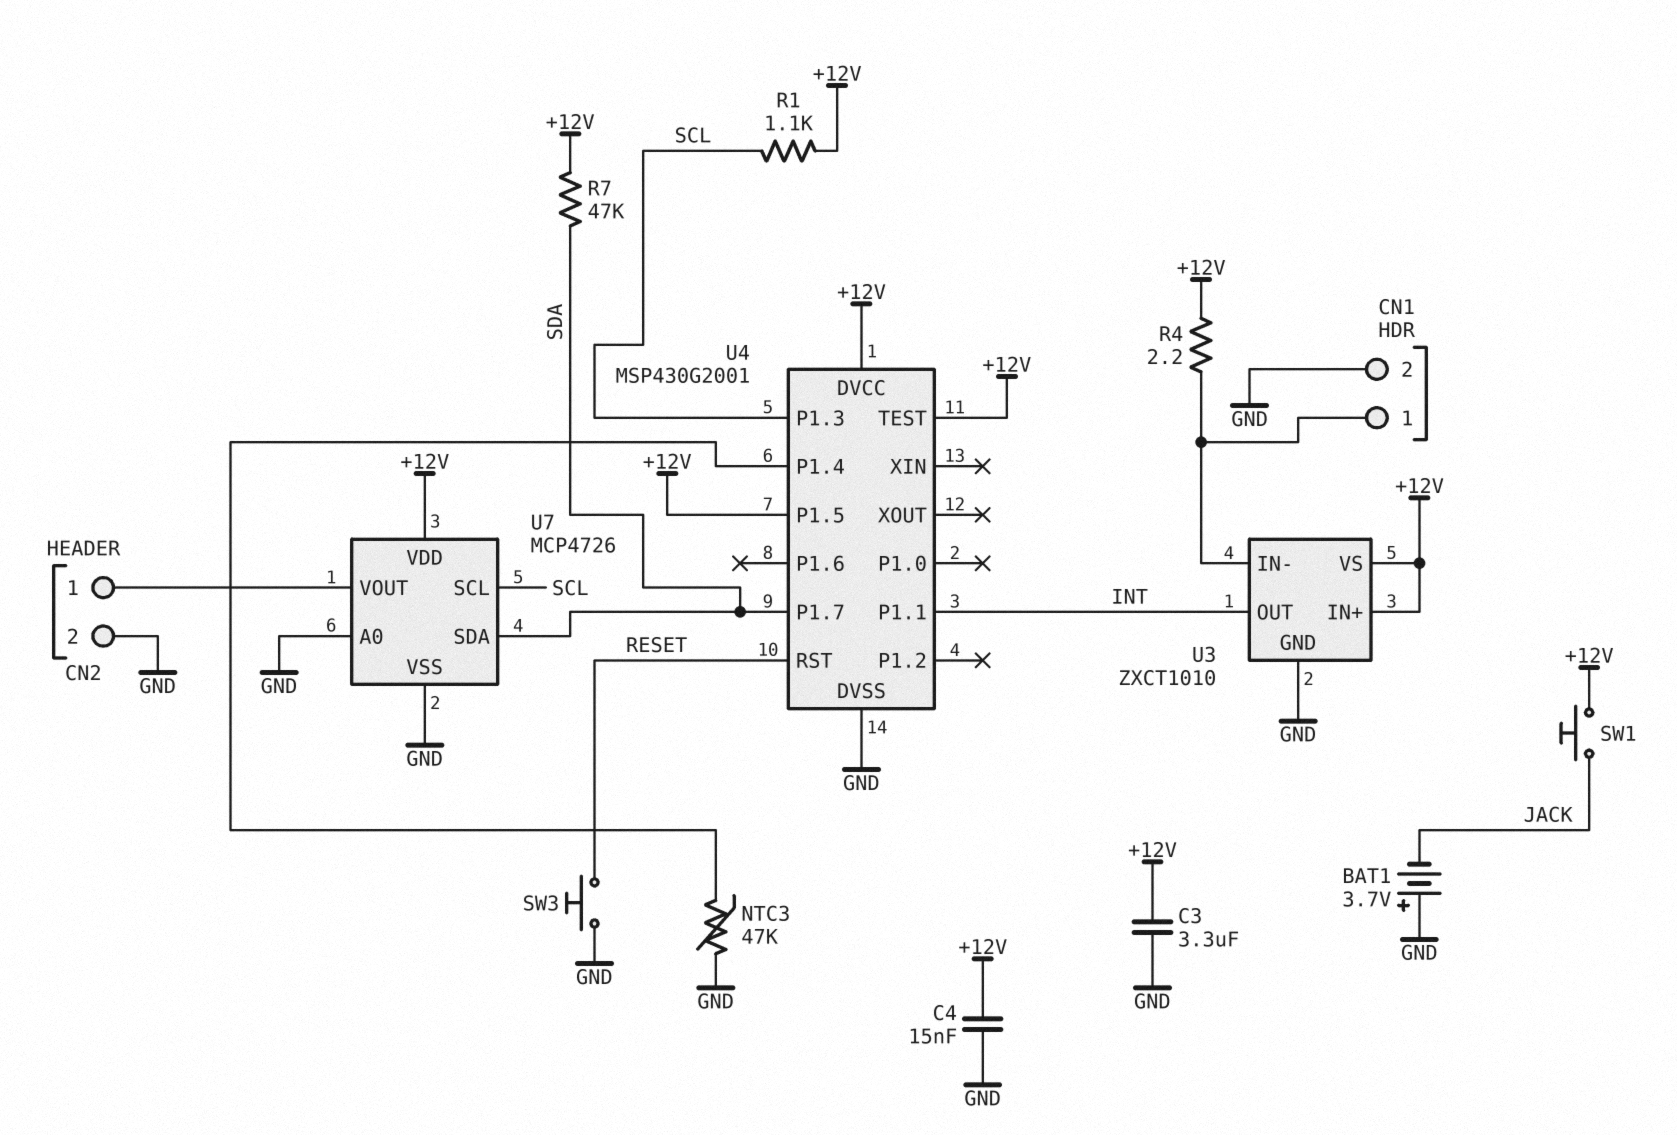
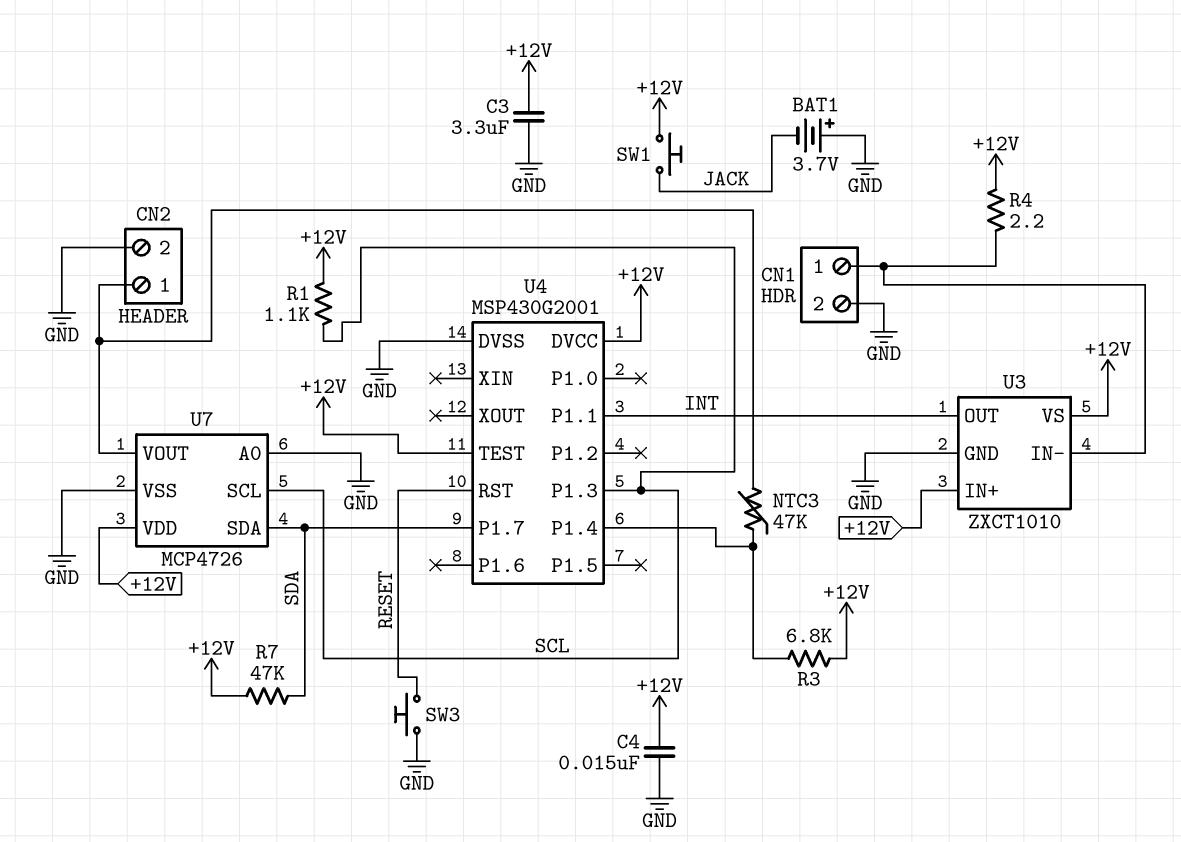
NTC3: 47k (GND, U4/P1.4) -> 47k (CN2/1, U4/P1.4)
R3: none -> 6.8k (+12V, U4/P1.4)
U4 pin P1.5: +12V -> none

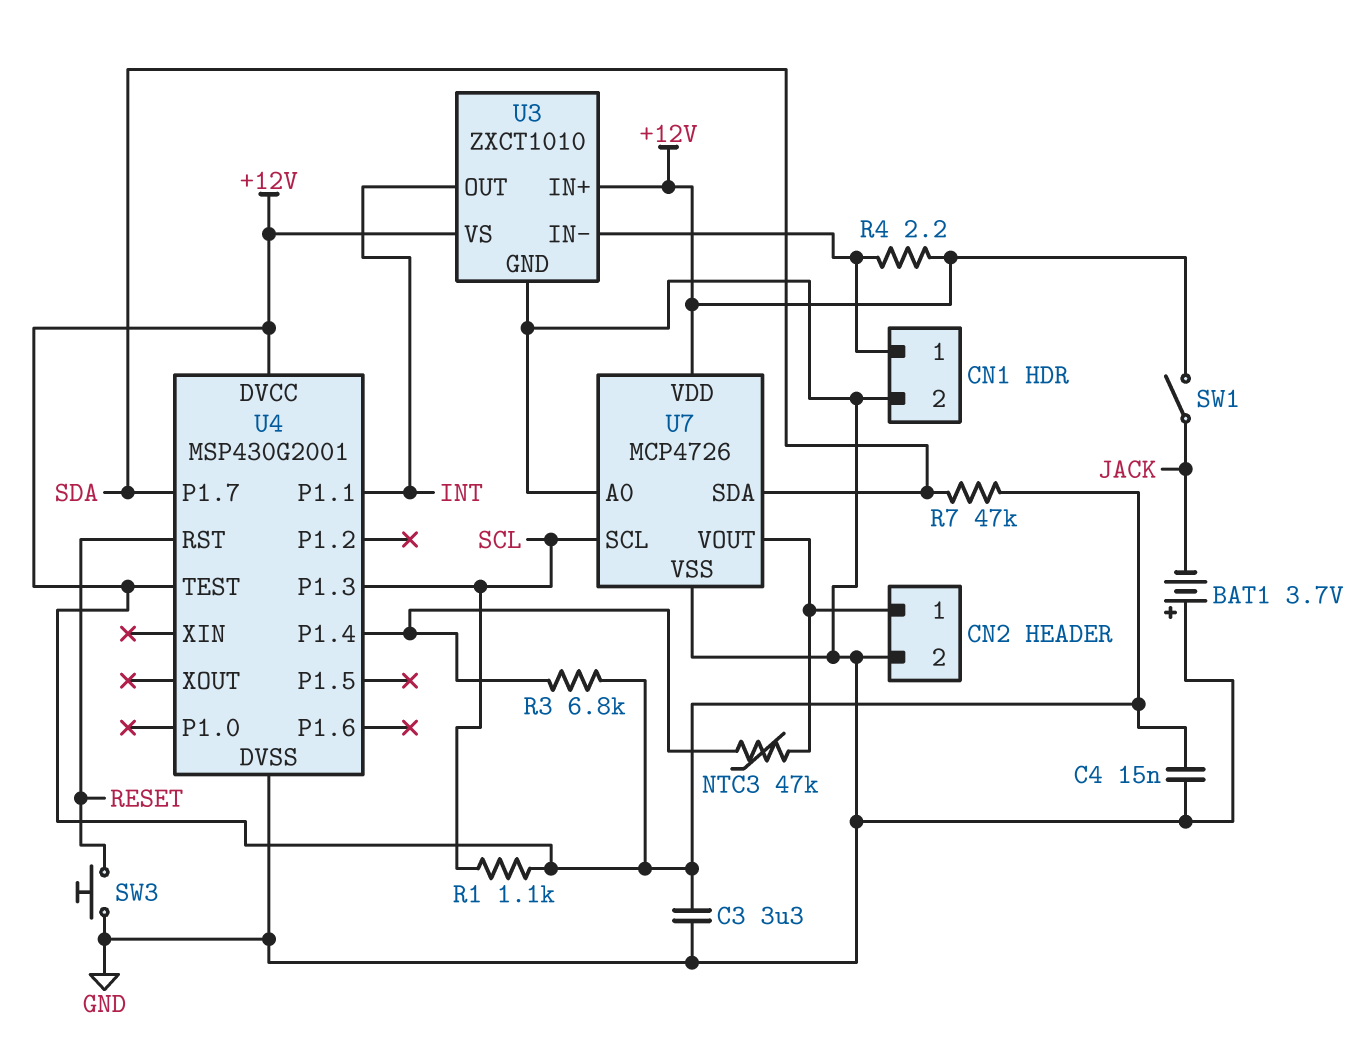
SW1: button (+12V, JACK) -> switch (+12V, JACK)

